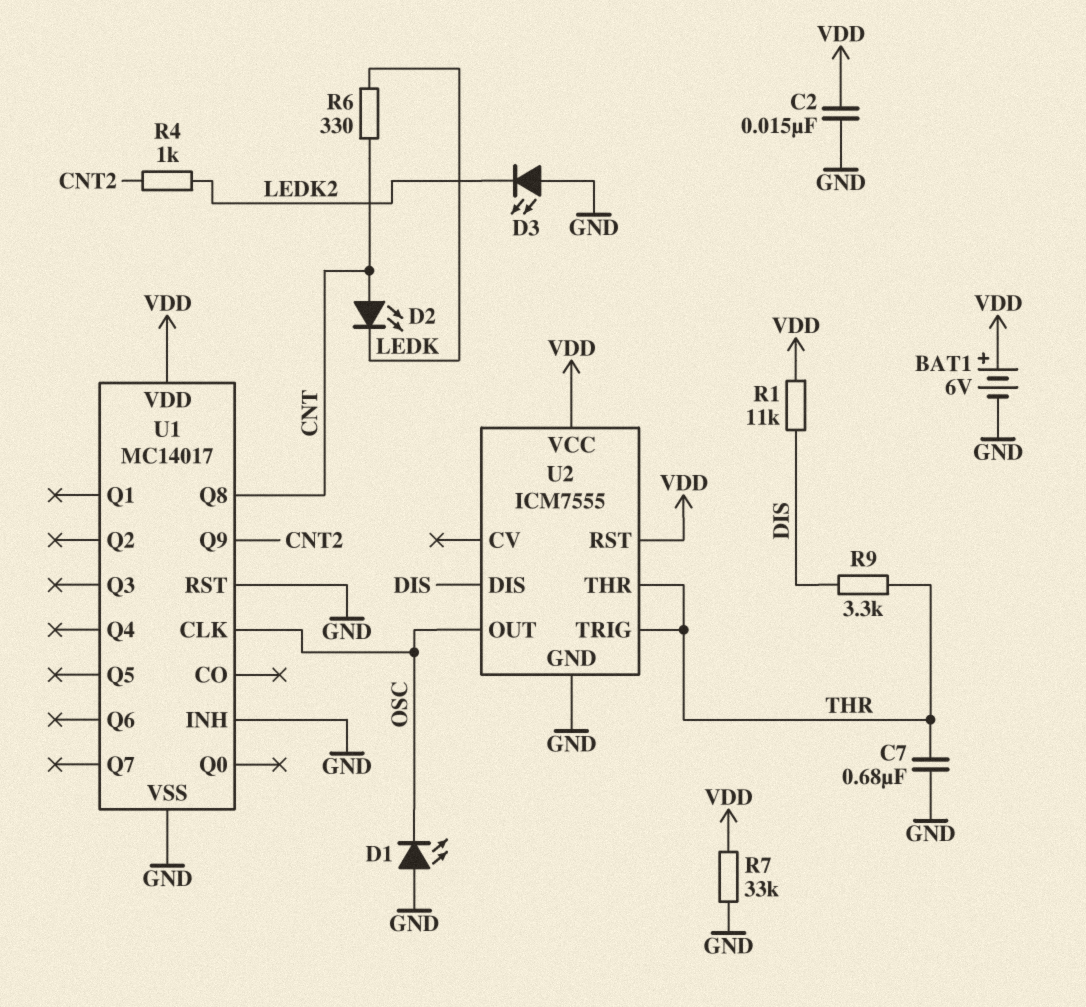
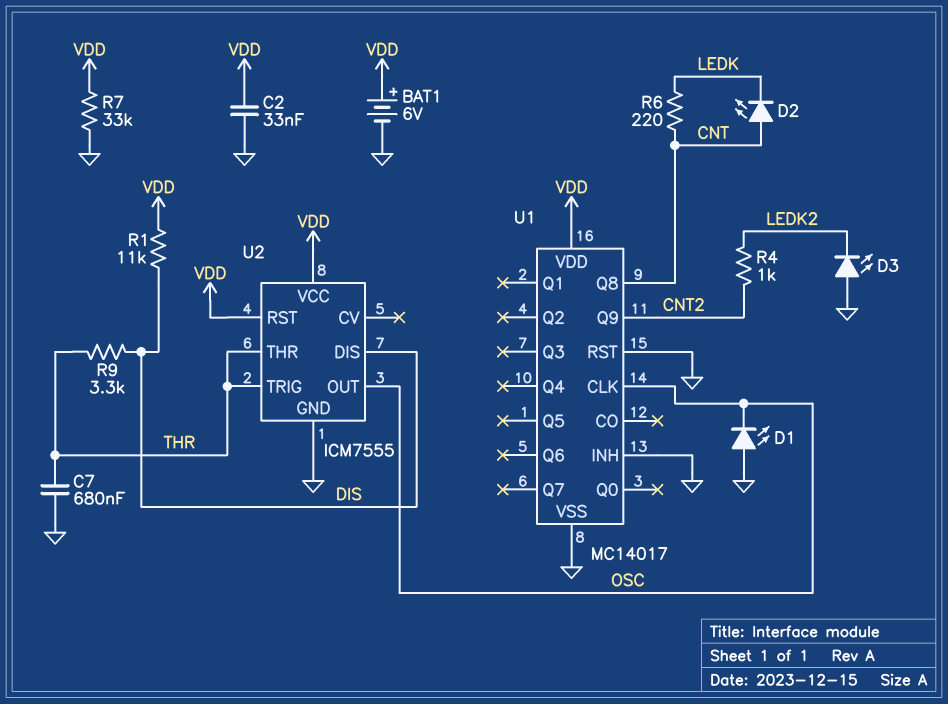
C2: 15nF (GND, VDD) -> 33nF (GND, VDD)
R6: 330 (CNT, LEDK) -> 220 (CNT, LEDK)

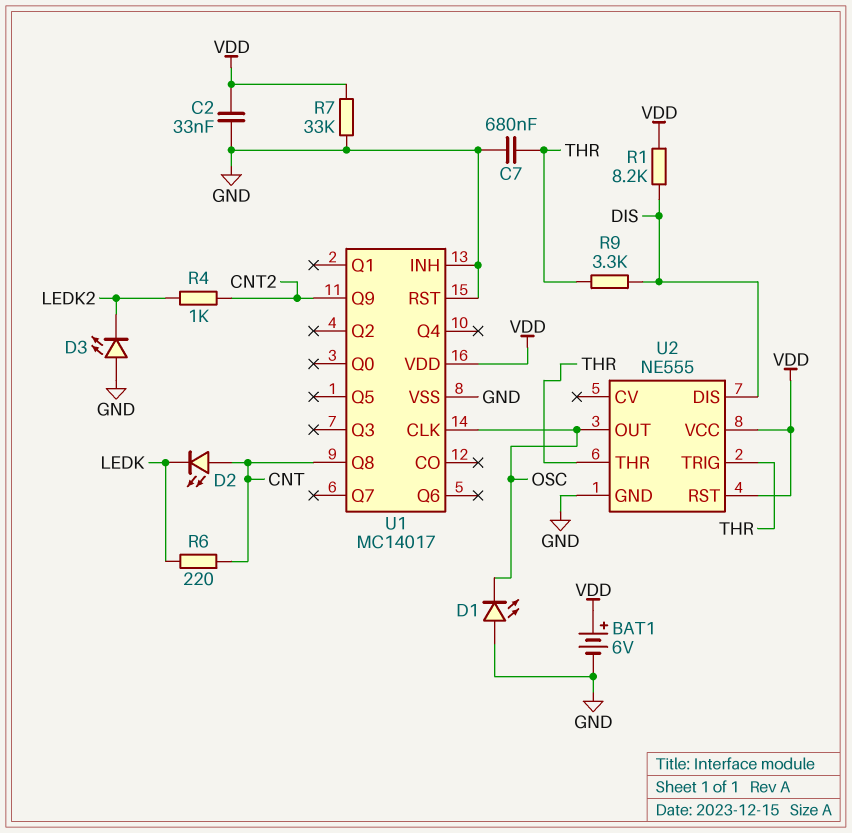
R1: 11k (DIS, VDD) -> 8.2k (DIS, VDD)
U2: ICM7555 -> NE555

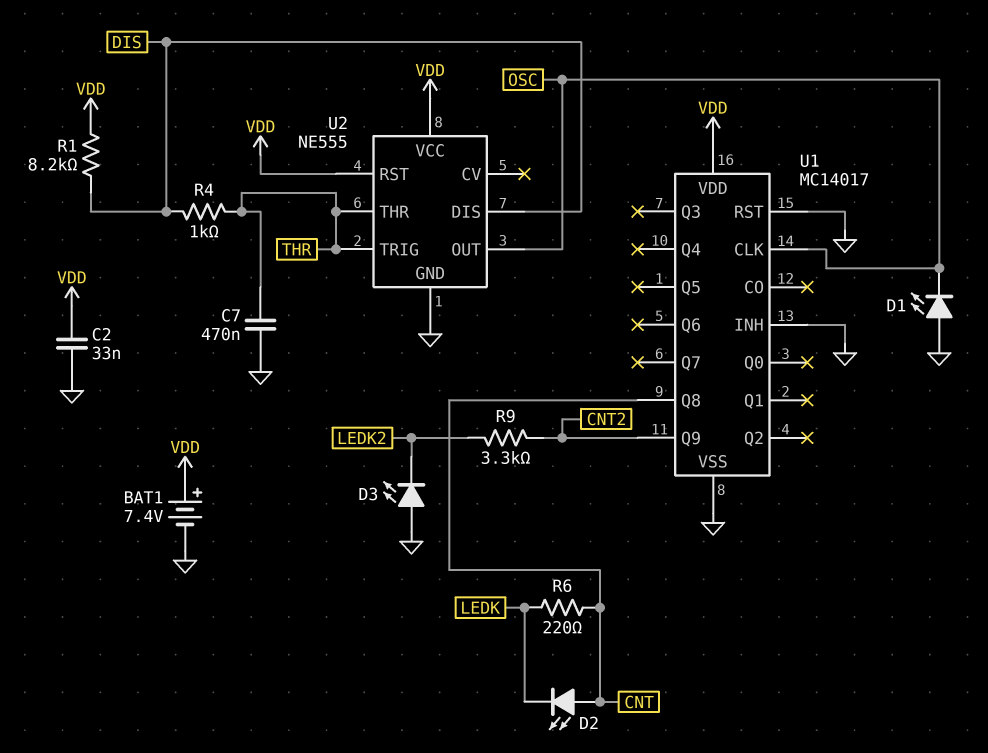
BAT1: 6V (plus VDD, minus GND) -> 7.4V (plus VDD, minus GND)
C7: 680nF (GND, THR) -> 470nF (GND, THR)
R4: 1k (CNT2, LEDK2) -> 1k (DIS, THR)
R7: 33k (GND, VDD) -> none
R9: 3.3k (DIS, THR) -> 3.3k (CNT2, LEDK2)

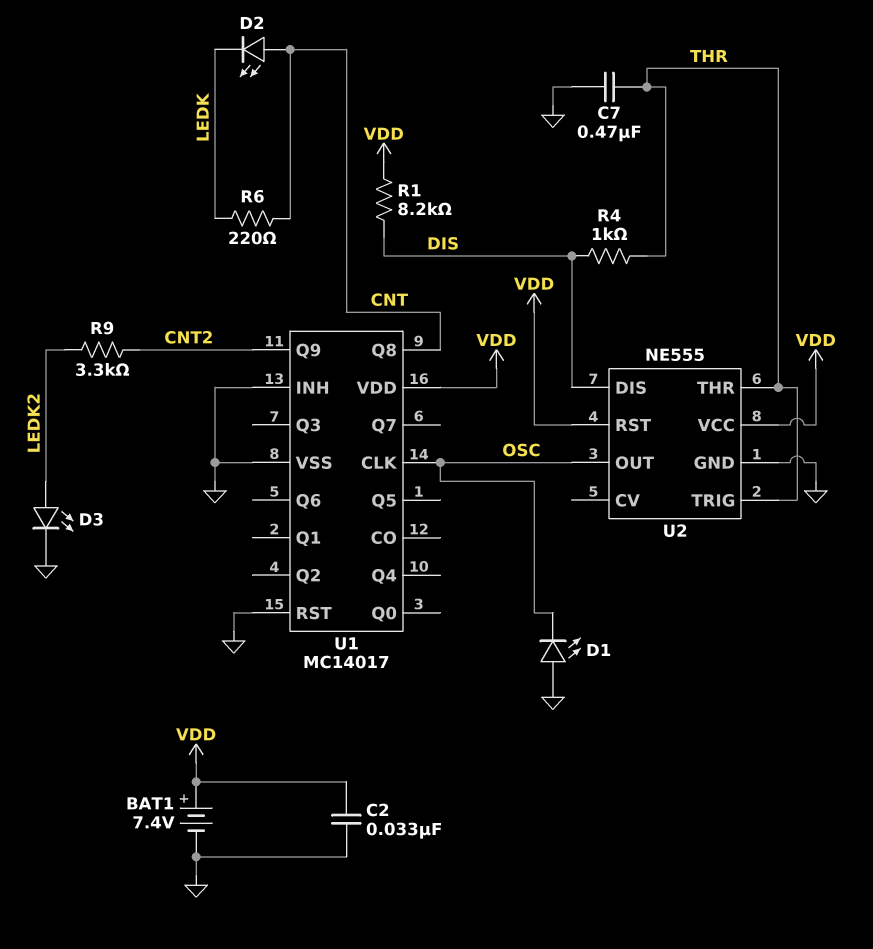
D3: LED (A GND, K LEDK2) -> LED (A LEDK2, K GND)

